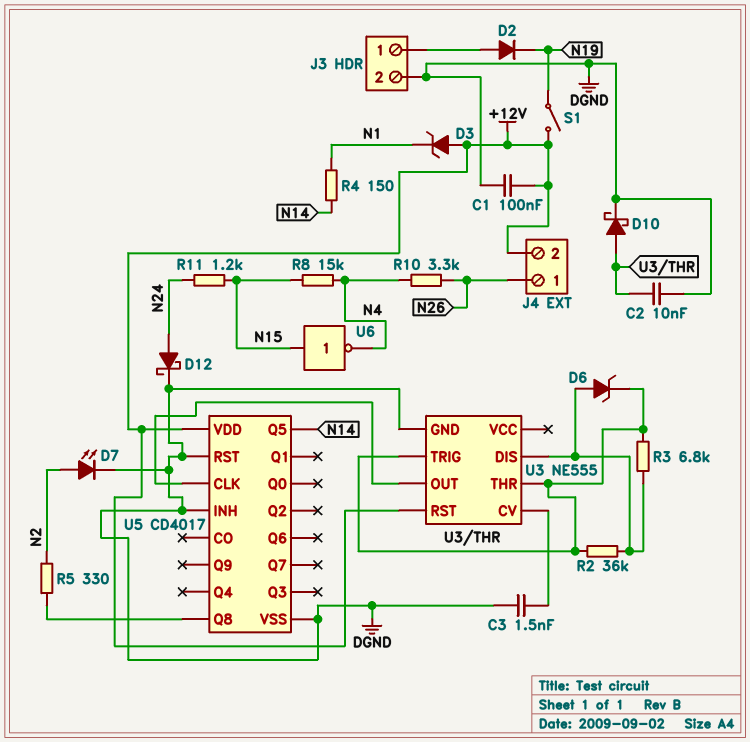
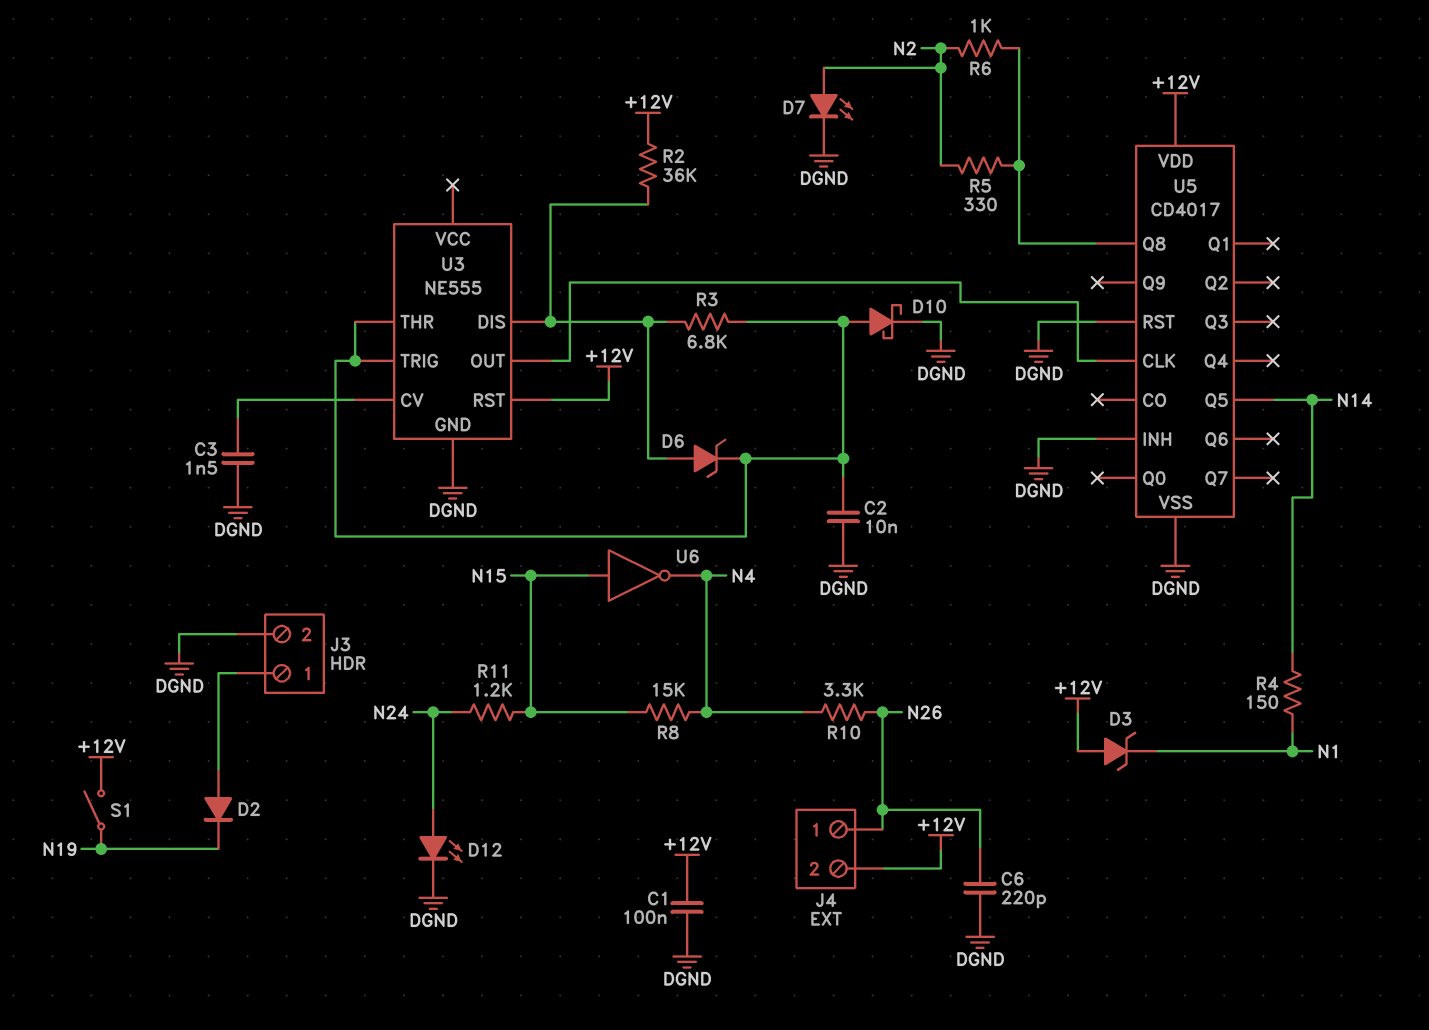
C6: none -> 220pF (DGND, N26)
D12: schottky (A N24, K DGND) -> LED (A N24, K DGND)
R2: 36k (U3/DIS, U3/THR) -> 36k (+12V, U3/DIS)
R6: none -> 1k (N2, U5/Q8)

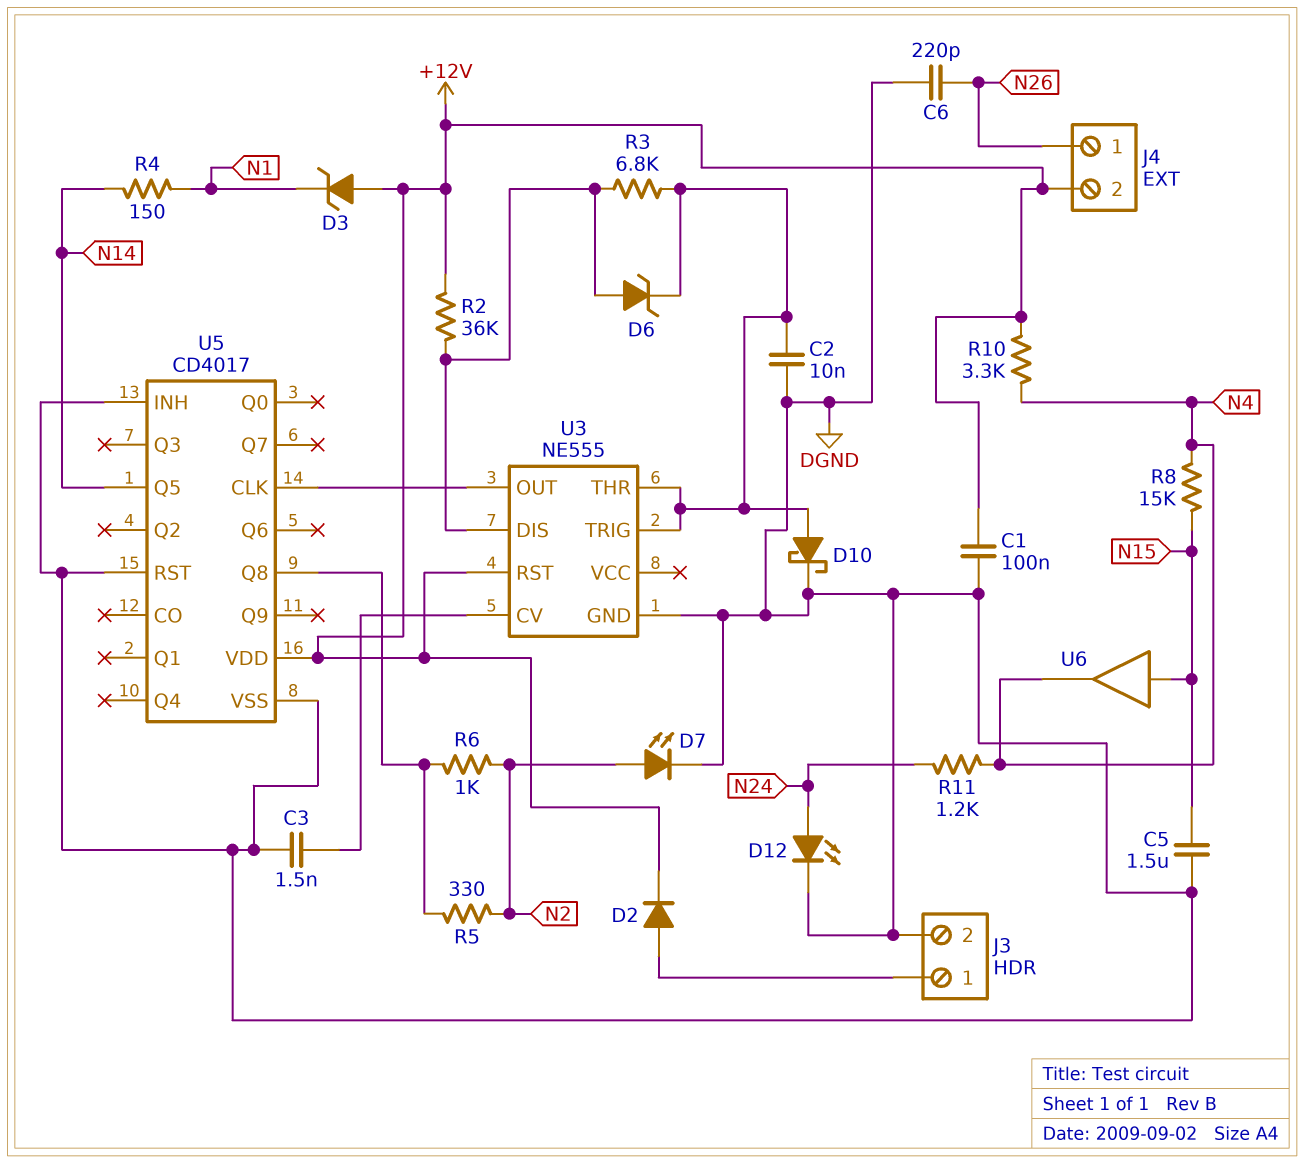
C5: none -> 1.5uF (DGND, N15)
D2: diode (A J3/1, K N19) -> diode (A J3/1, K +12V)
R10: 3.3k (N4, N26) -> 3.3k (+12V, N4)
R11: 1.2k (N15, N24) -> 1.2k (N4, N24)
S1: switch (+12V, N19) -> none
U6: NOT (in N15, out N4) -> buffer (in N15, out N4)

